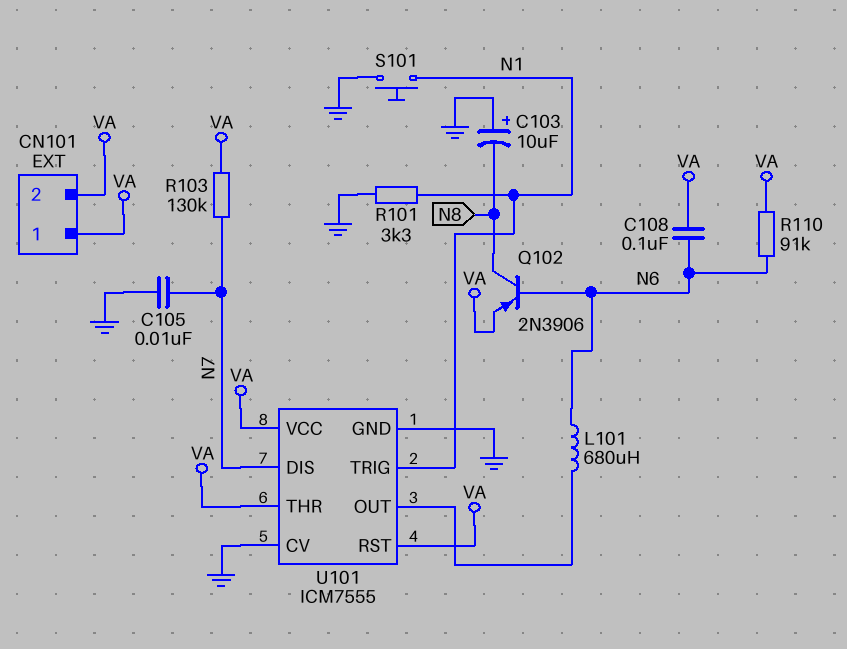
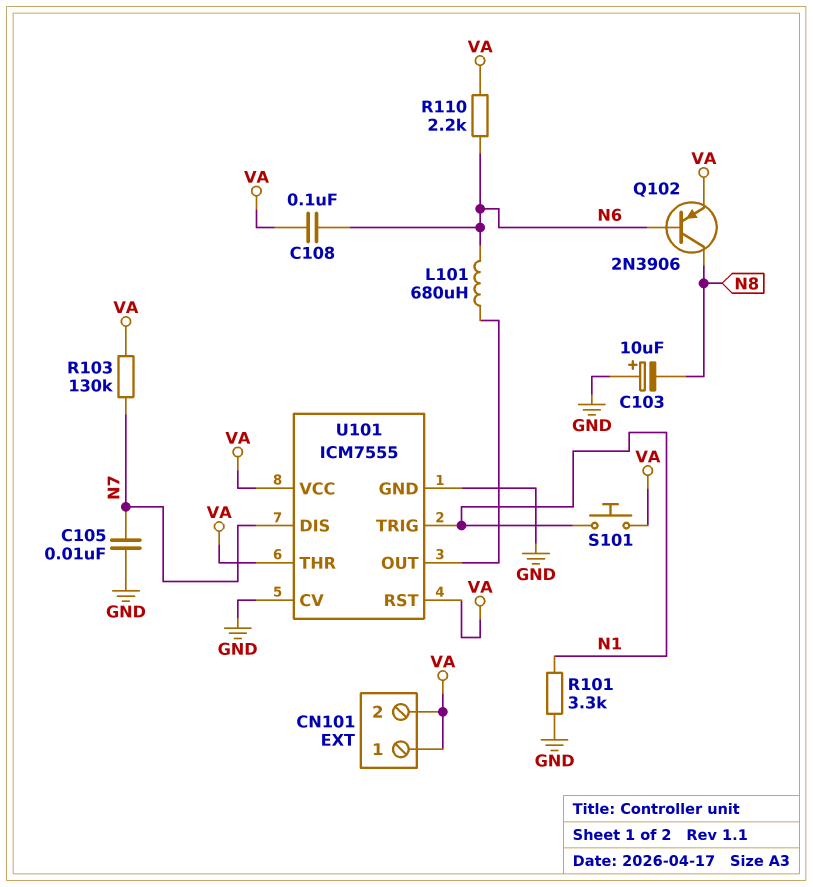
R110: 91k (N6, VA) -> 2.2k (N6, VA)
S101: button (GND, N1) -> button (N1, VA)

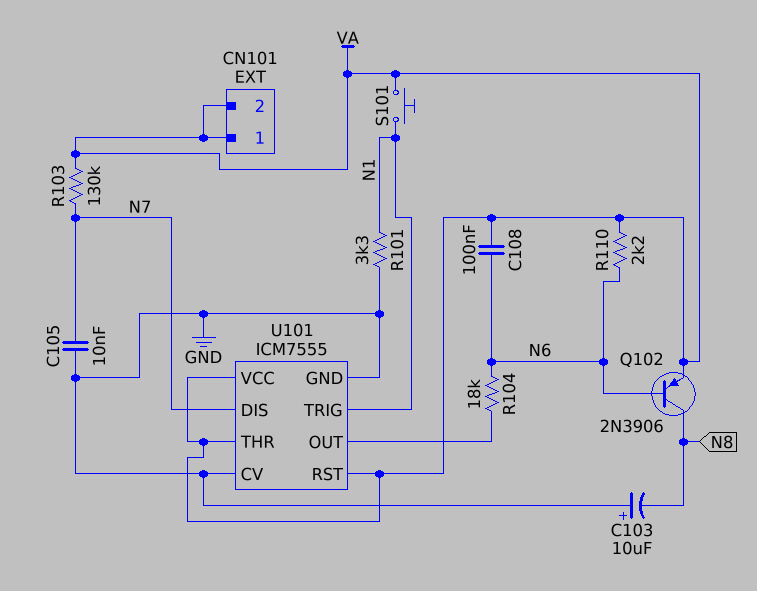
L101: 680uH (N6, U101/OUT) -> none
R104: none -> 18k (N6, U101/OUT)

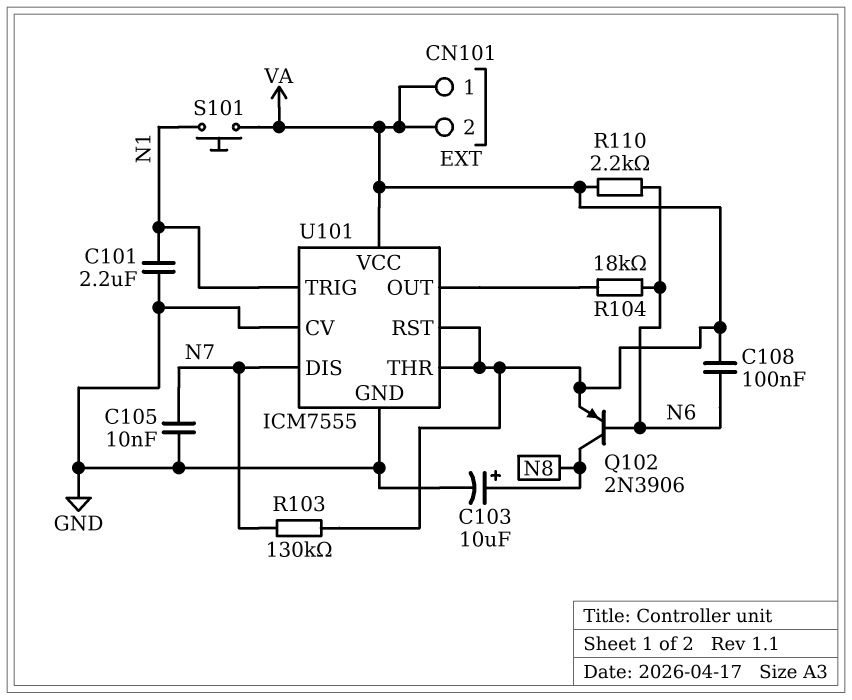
C101: none -> 2.2uF (GND, N1)
C103: 10uF (plus GND, minus N8) -> 10uF (plus N8, minus GND)
R101: 3.3k (GND, N1) -> none

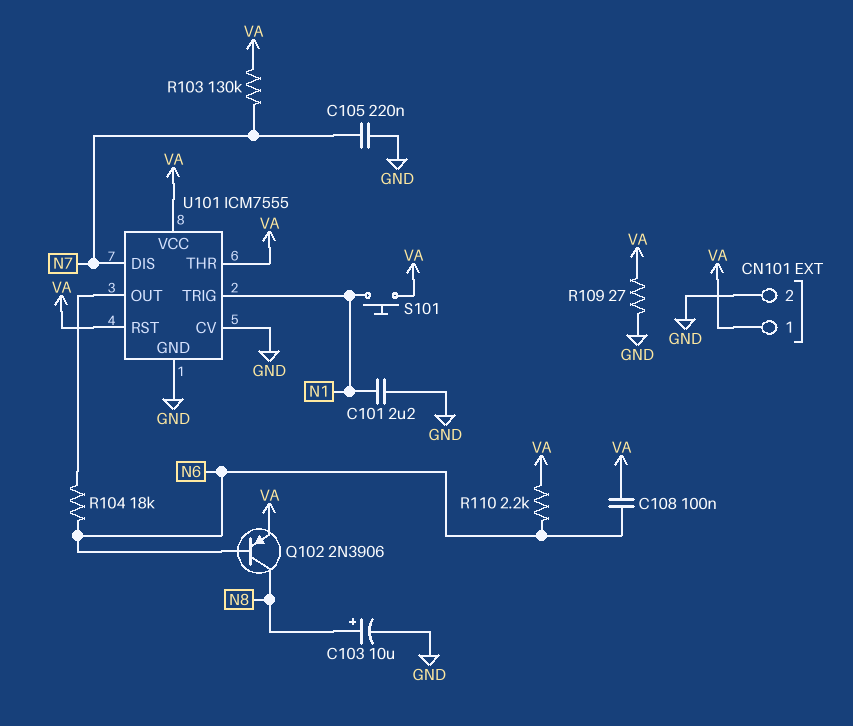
C105: 10nF (GND, N7) -> 220nF (GND, N7)
CN101 pin 2: VA -> GND
R109: none -> 27 (GND, VA)

